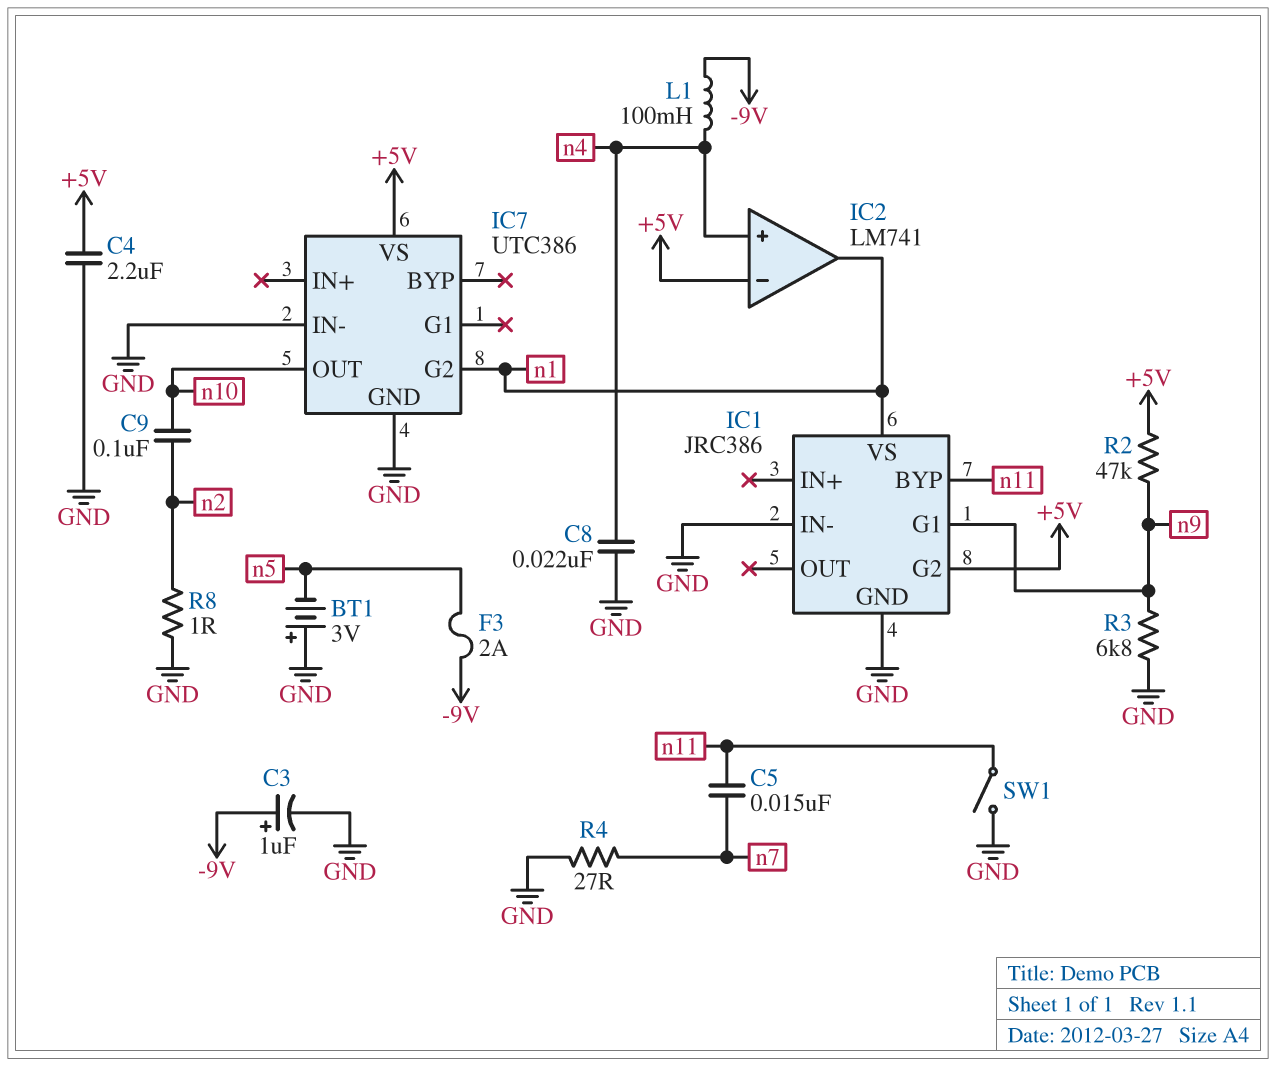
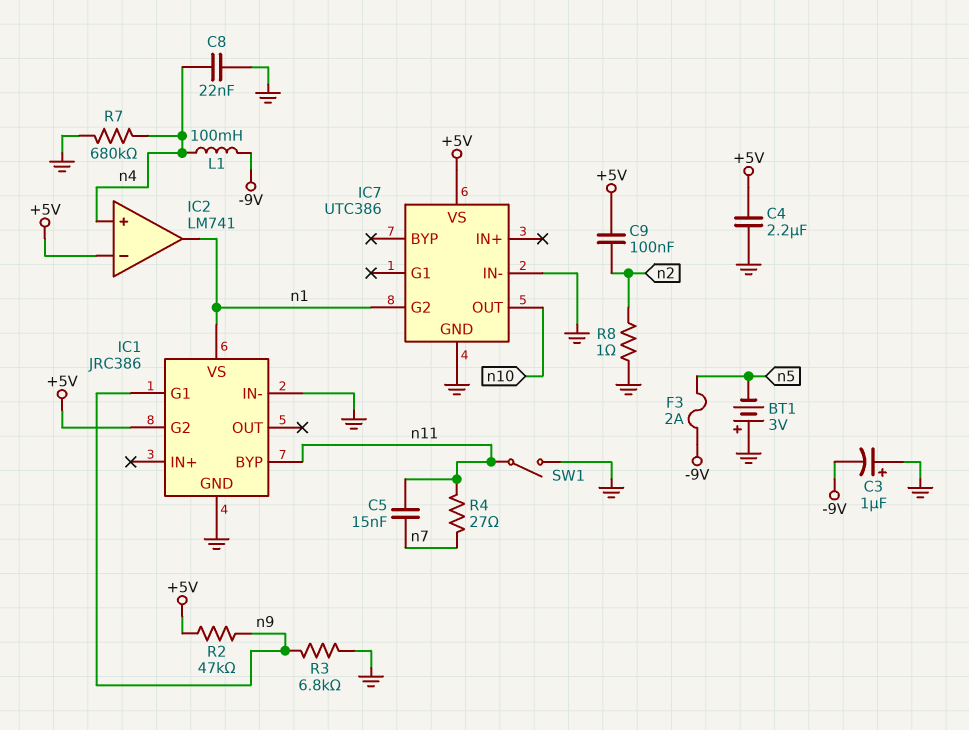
C3: 1uF (plus -9V, minus GND) -> 1uF (plus GND, minus -9V)
C9: 100nF (n2, n10) -> 100nF (+5V, n2)
R4: 27 (GND, n7) -> 27 (n7, n11)
R7: none -> 680k (GND, n4)

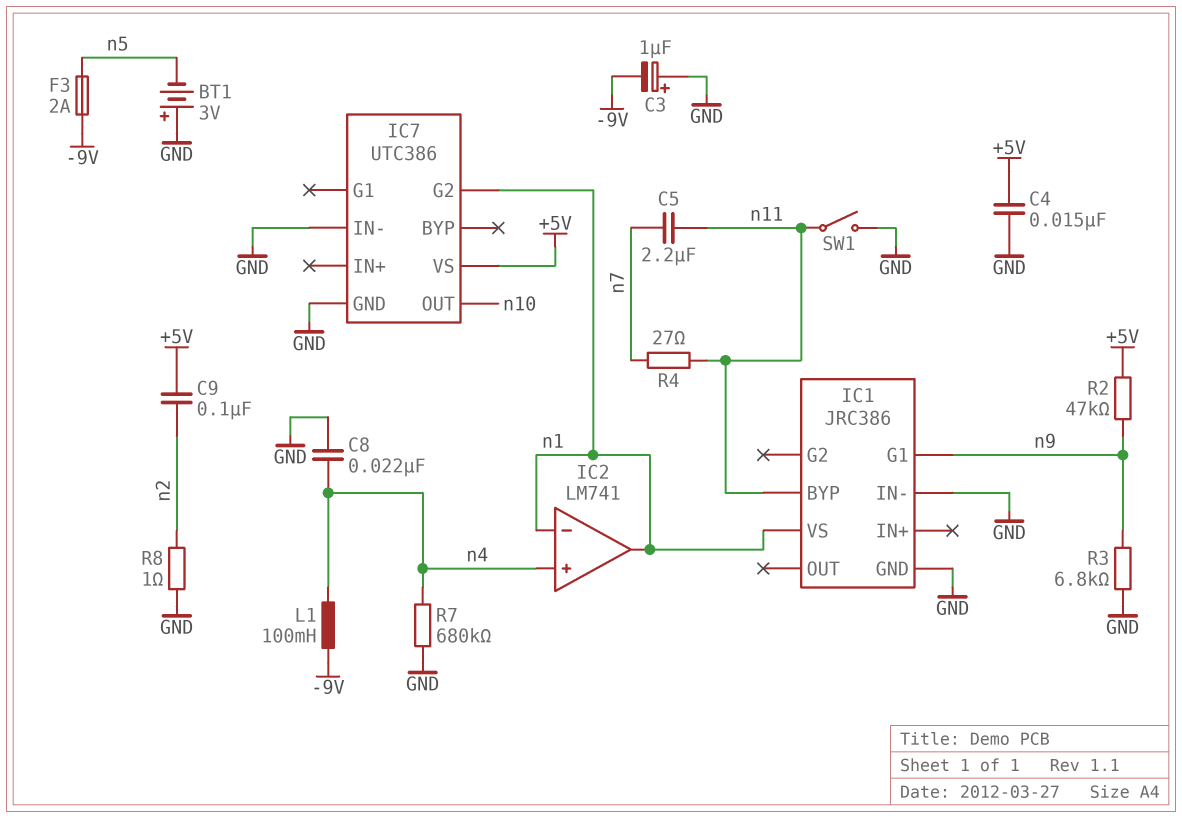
C4: 2.2uF (+5V, GND) -> 15nF (+5V, GND)
C5: 15nF (n7, n11) -> 2.2uF (n7, n11)
IC1 pin G2: +5V -> none
IC2 pin in-: +5V -> n1

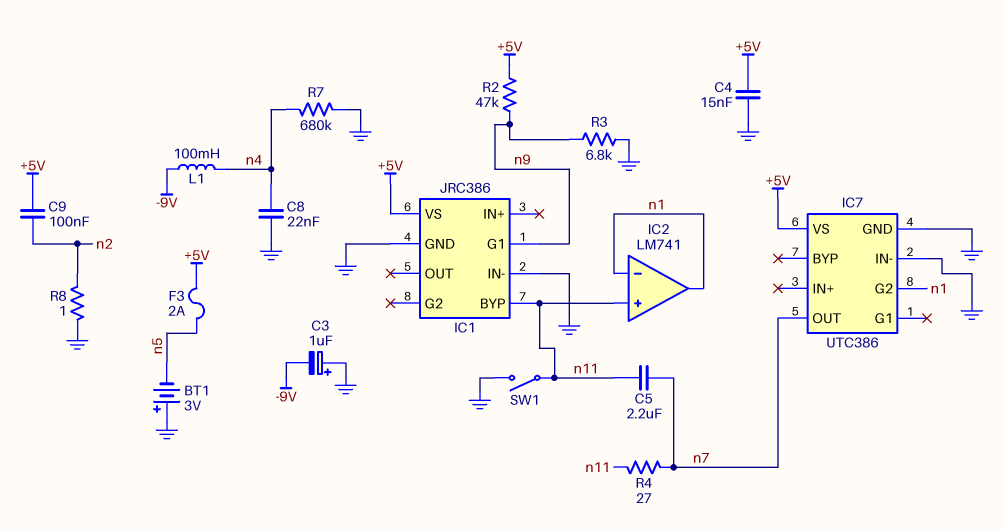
F3: 2A (-9V, n5) -> 2A (+5V, n5)
IC1 pin VS: n1 -> +5V
IC2 pin in+: n4 -> n11
IC7 pin OUT: n10 -> n7

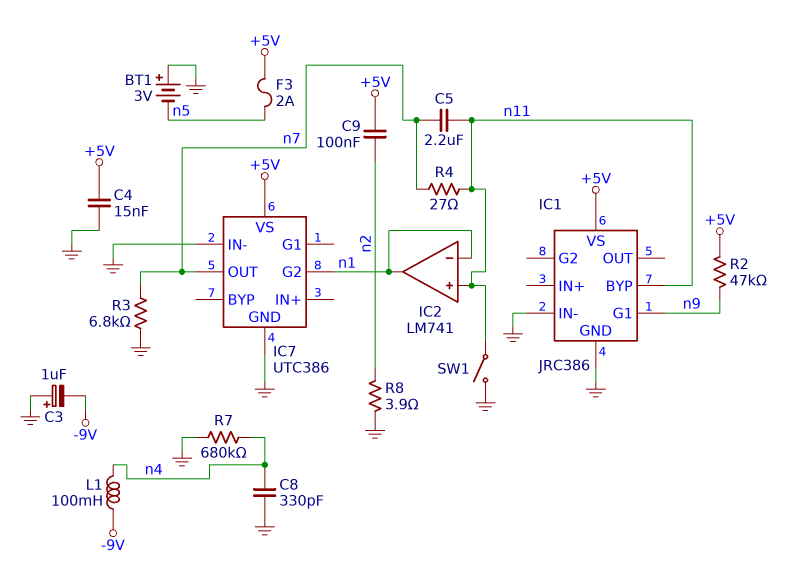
C8: 22nF (GND, n4) -> 330pF (GND, n4)
R3: 6.8k (GND, n9) -> 6.8k (GND, n7)
R8: 1 (GND, n2) -> 3.9 (GND, n2)

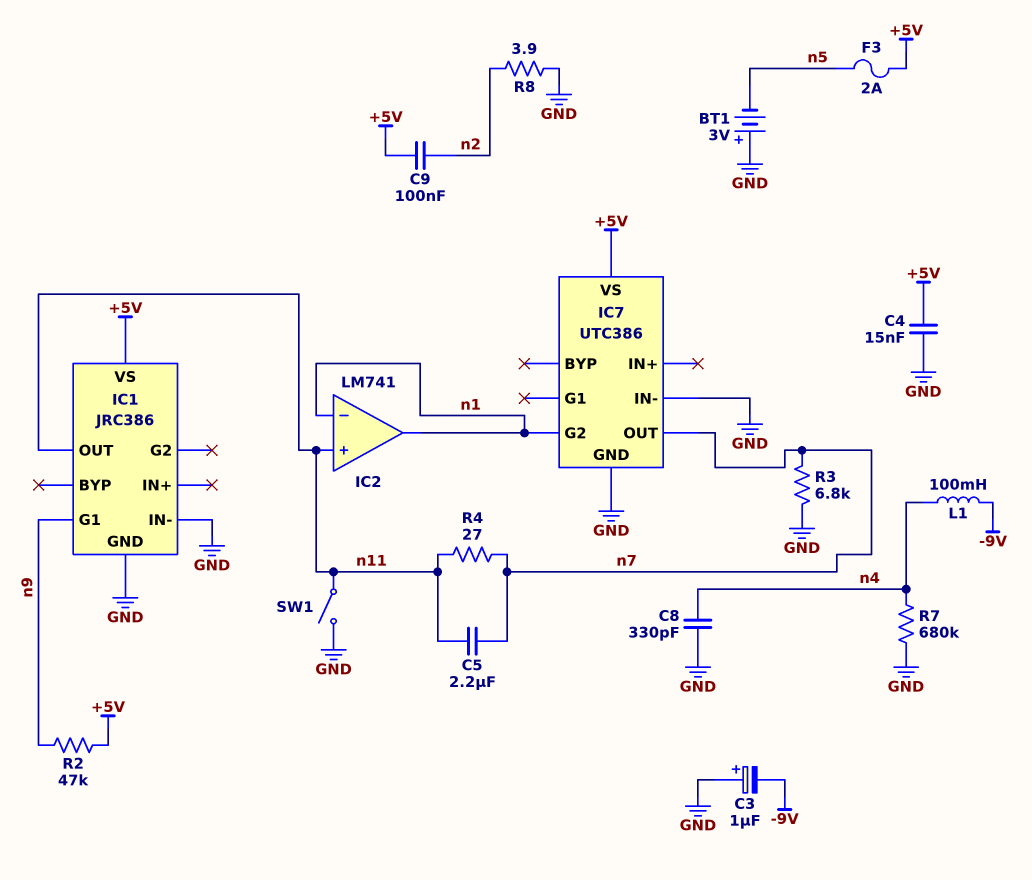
IC1 pin BYP: n11 -> none
IC1 pin OUT: none -> n11

